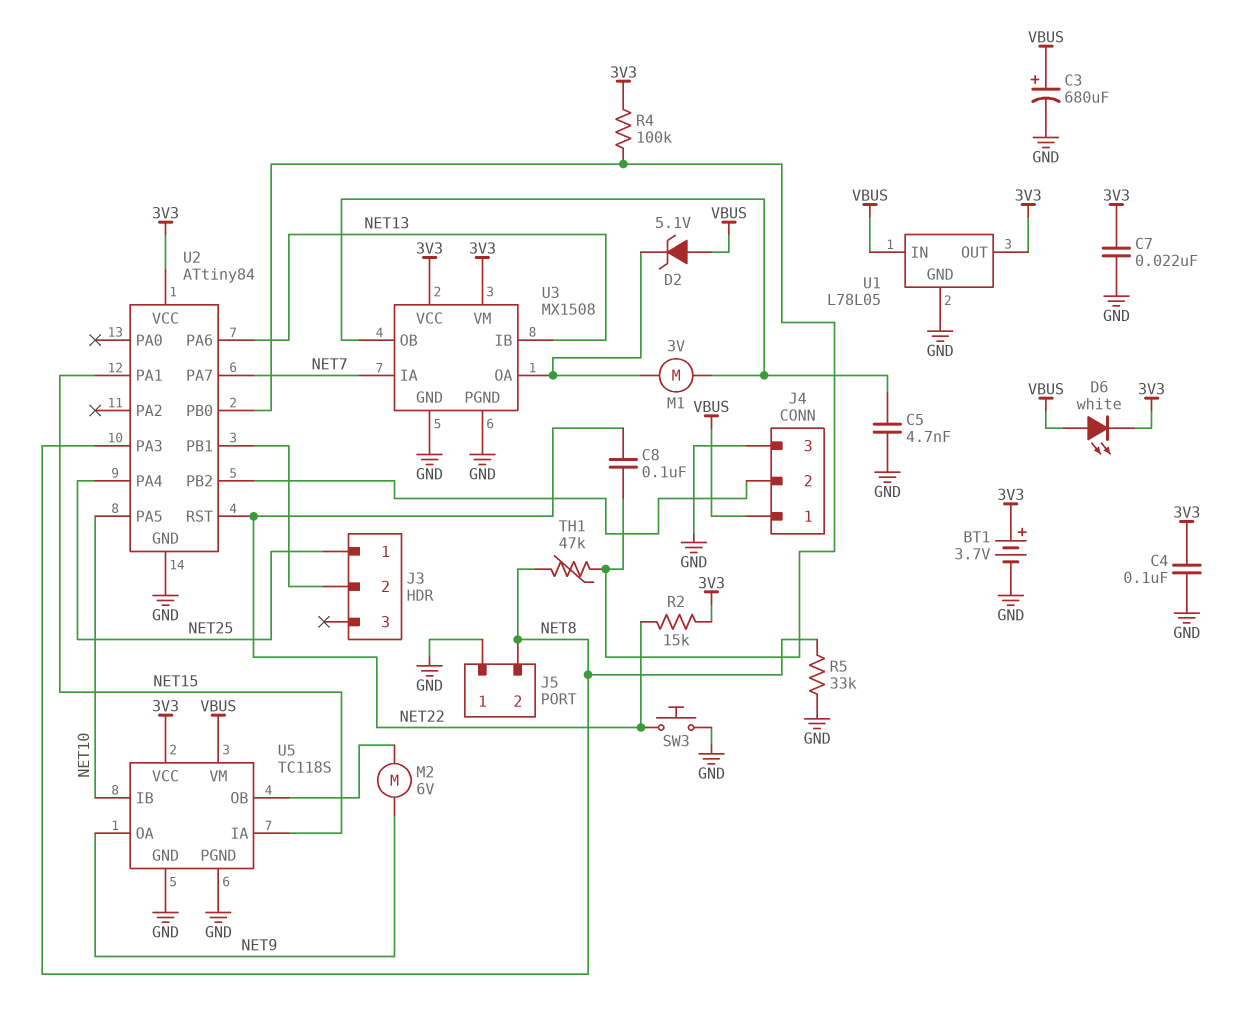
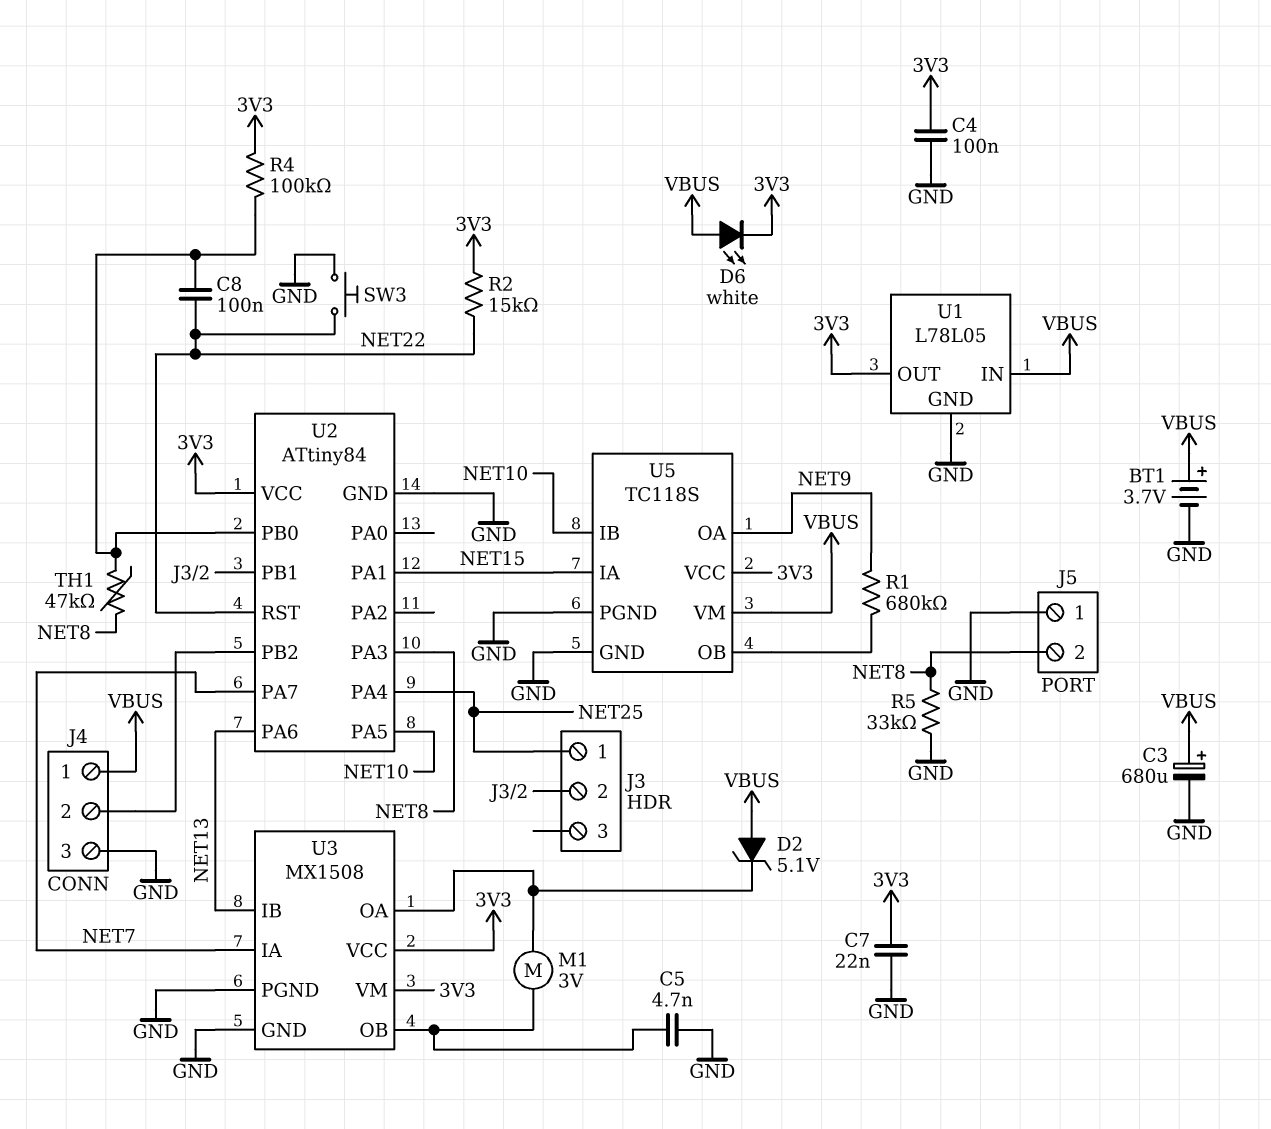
BT1: 3.7V (plus 3V3, minus GND) -> 3.7V (plus VBUS, minus GND)
M2: motor 6V (NET9, U5/OB) -> none
R1: none -> 680k (NET9, U5/OB)

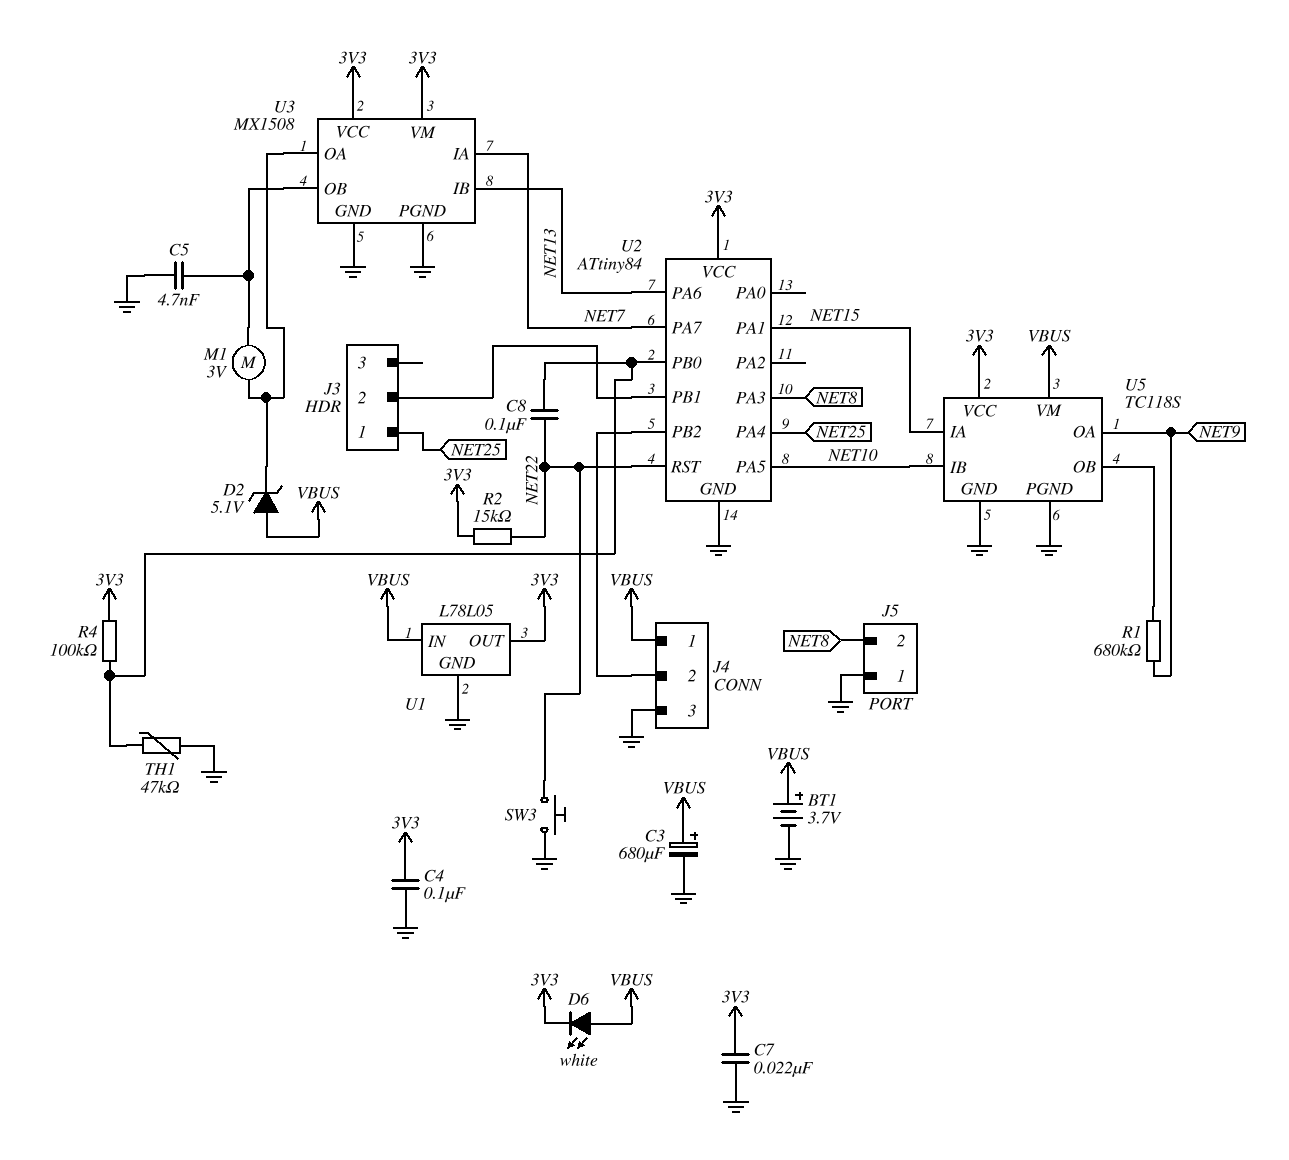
R5: 33k (GND, NET8) -> none
TH1: 47k (NET8, U2/PB0) -> 47k (GND, U2/PB0)

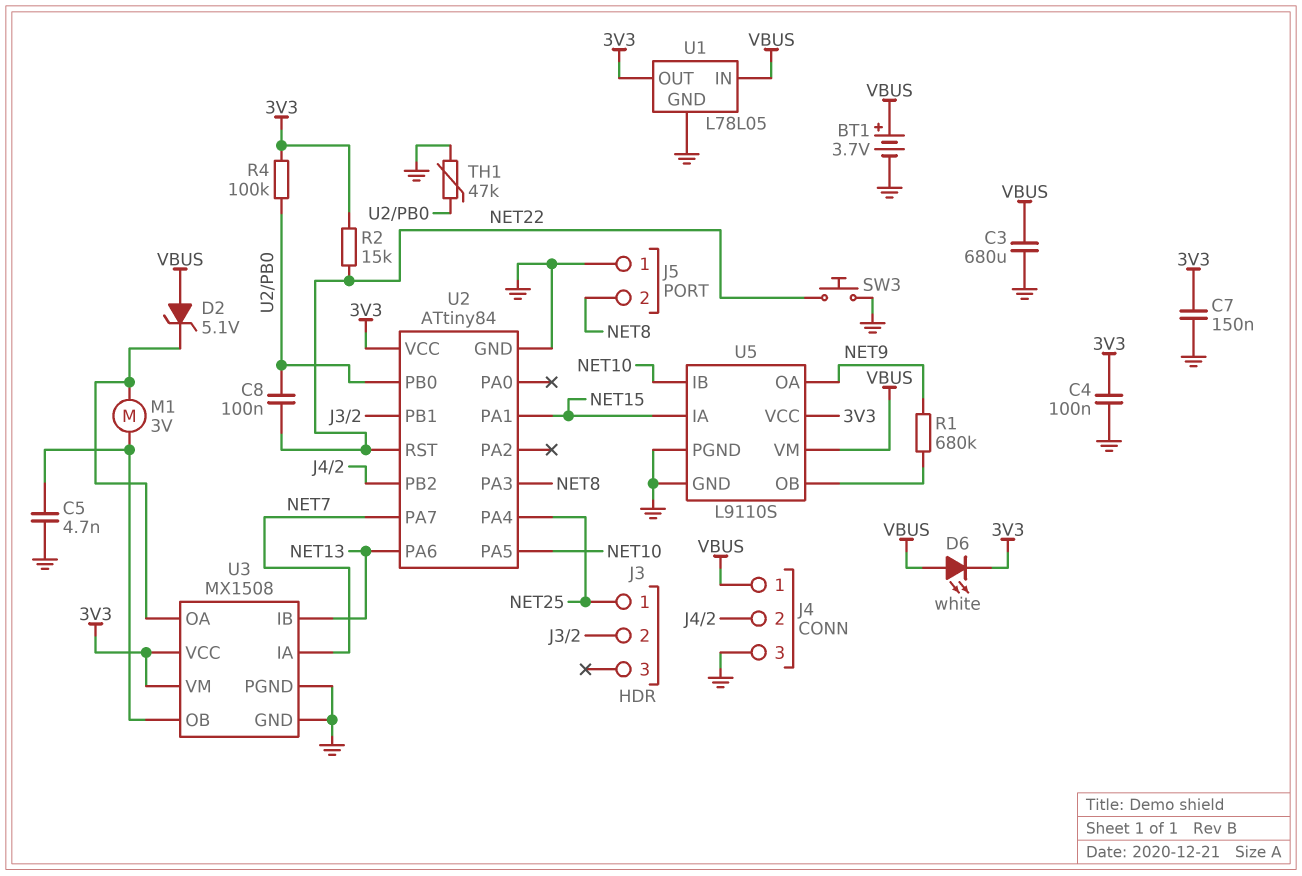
C3: 680uF (plus VBUS, minus GND) -> 680uF (GND, VBUS)
C7: 22nF (3V3, GND) -> 150nF (3V3, GND)
U5: TC118S -> L9110S

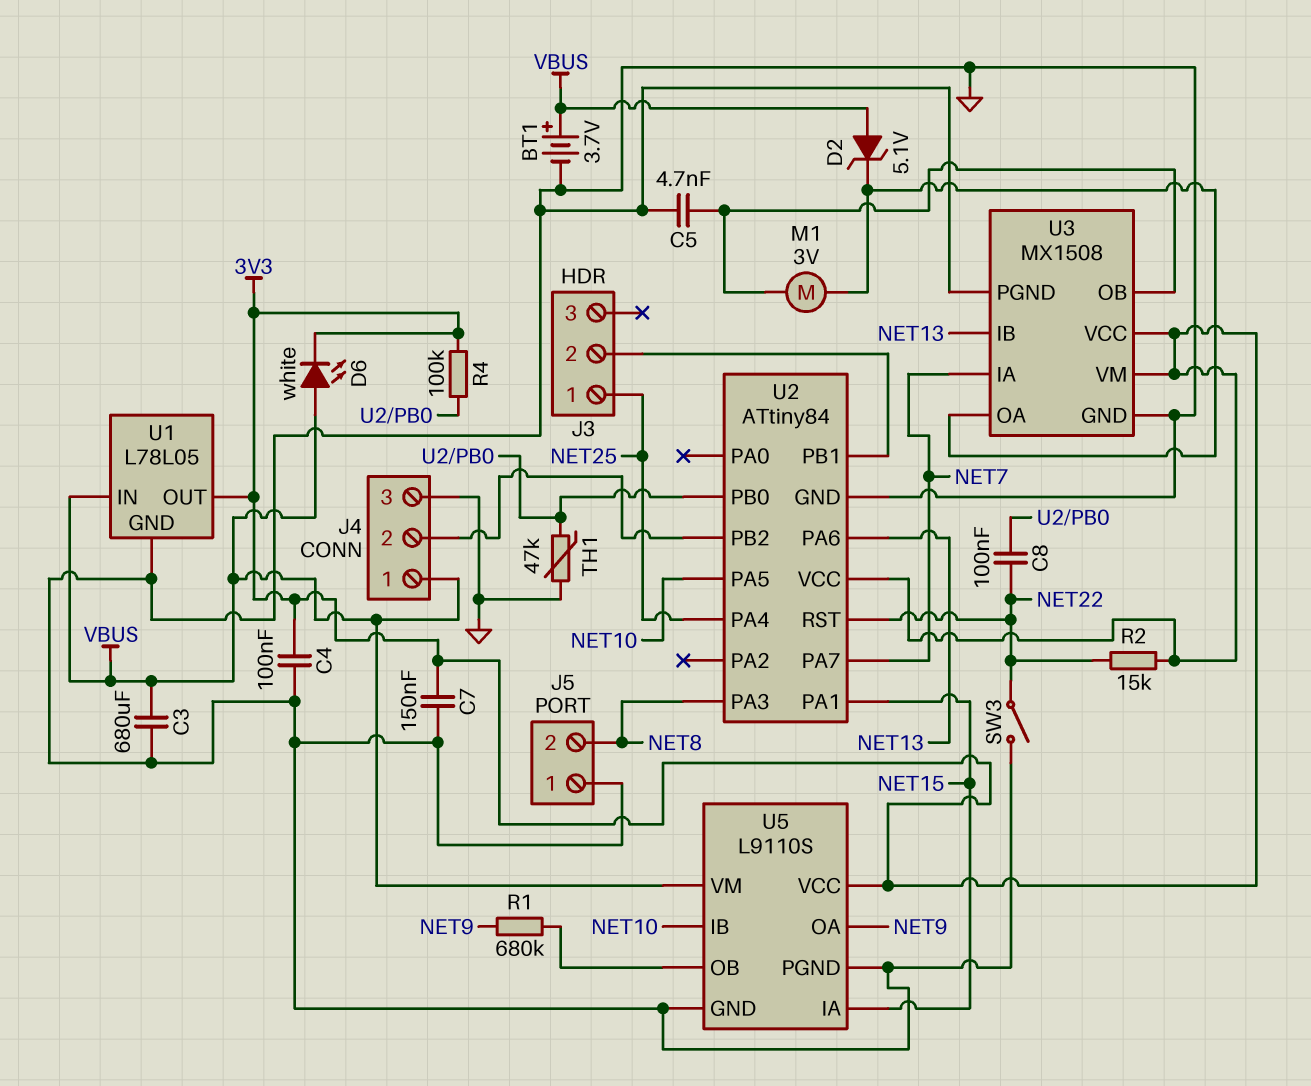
SW3: button (GND, NET22) -> switch (GND, NET22)

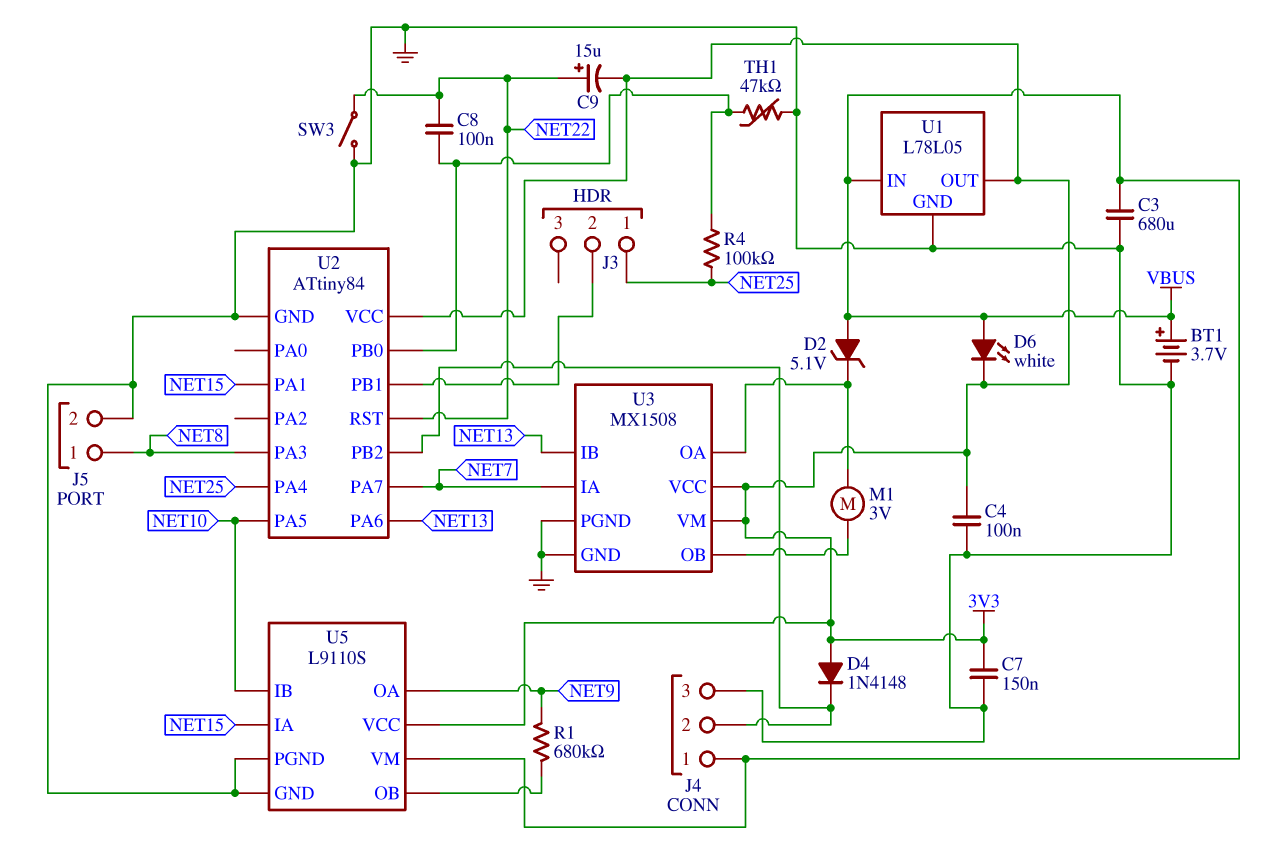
C5: 4.7nF (GND, U3/OB) -> none
C9: none -> 15uF (plus NET22, minus 3V3)
D4: none -> diode 1N4148 (A 3V3, K J4/2)
J5 pin 1: GND -> NET8
J5 pin 2: NET8 -> GND
R2: 15k (3V3, NET22) -> none
R4: 100k (3V3, U2/PB0) -> 100k (NET25, U2/PB0)

